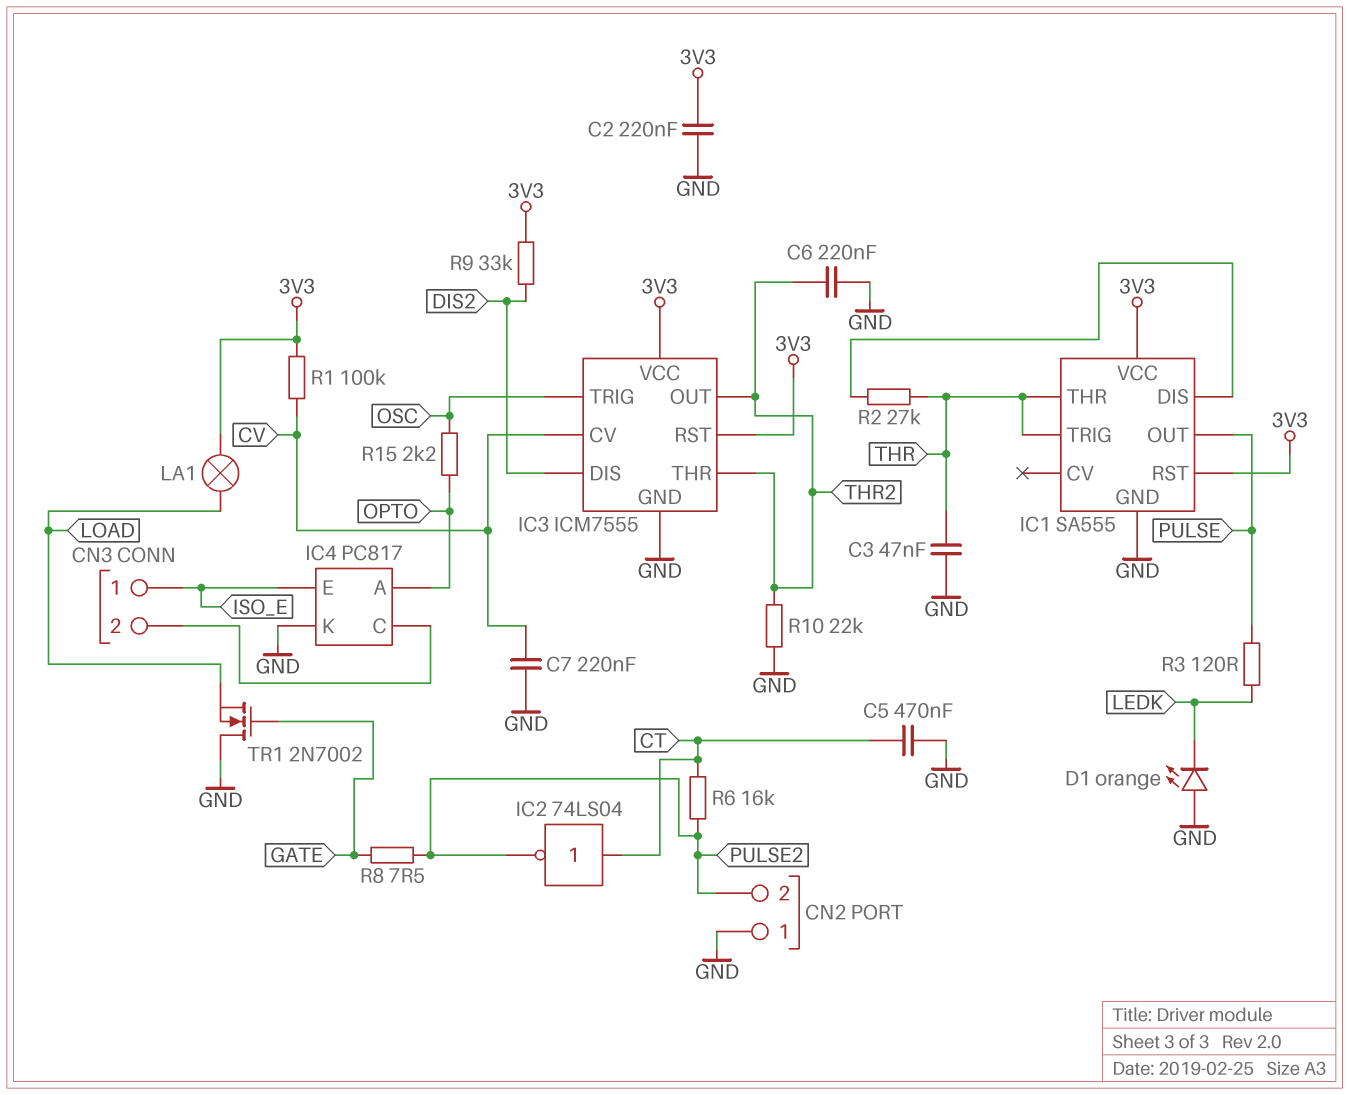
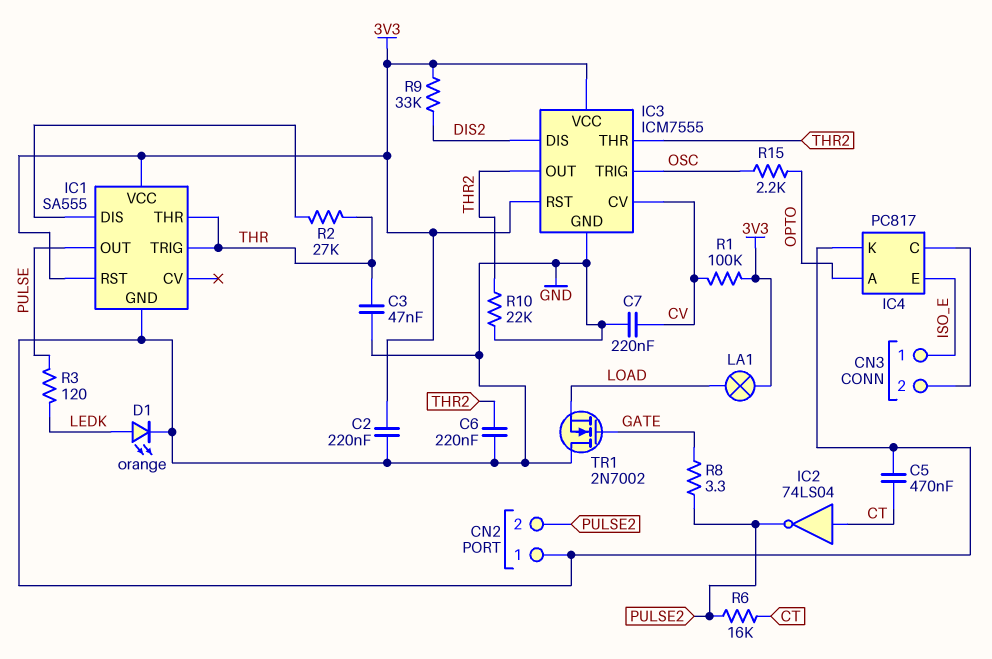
D1: LED orange (A GND, K LEDK) -> LED orange (A LEDK, K GND)
R8: 7.5 (GATE, PULSE2) -> 3.3 (GATE, PULSE2)

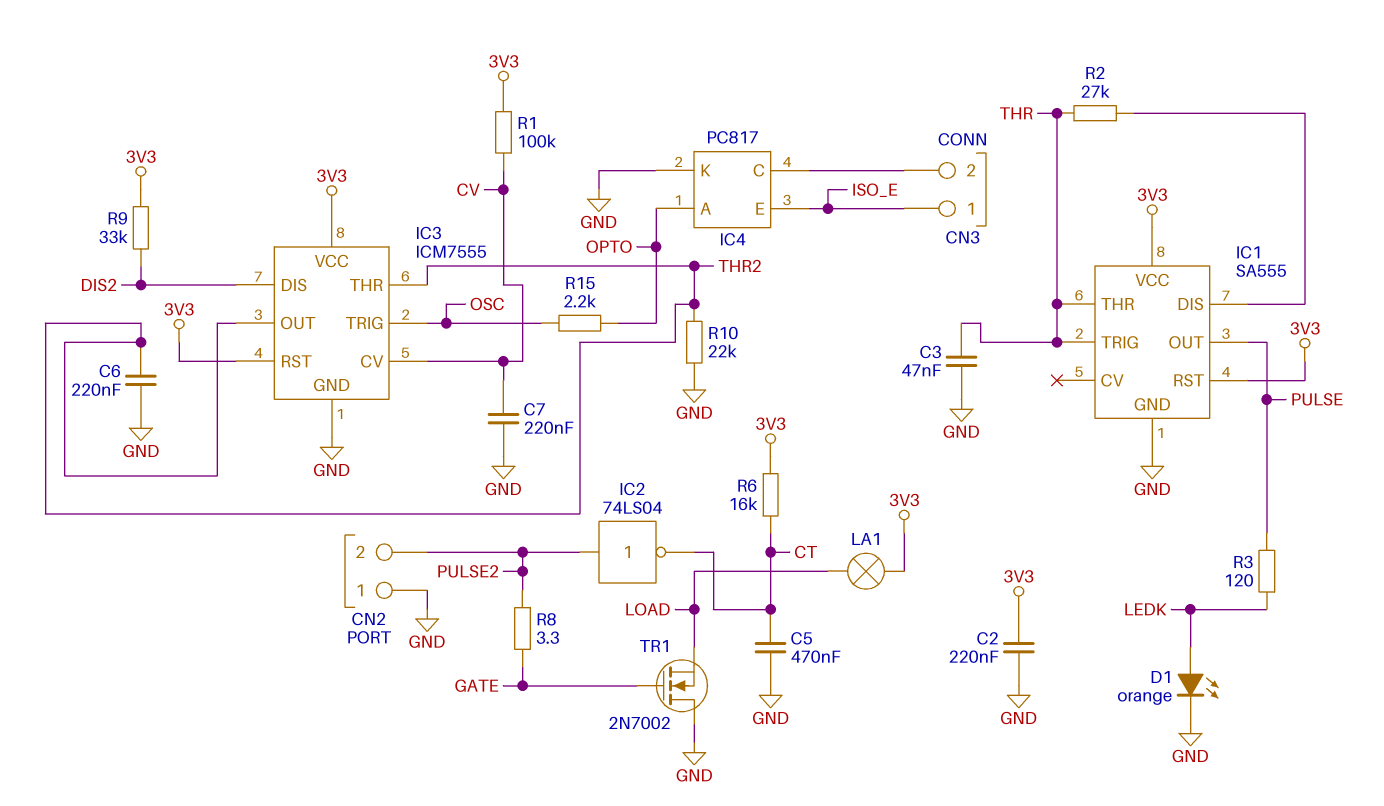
IC2: NOT 74LS04 (in CT, out PULSE2) -> NOT 74LS04 (in PULSE2, out CT)
R6: 16k (CT, PULSE2) -> 16k (3V3, CT)

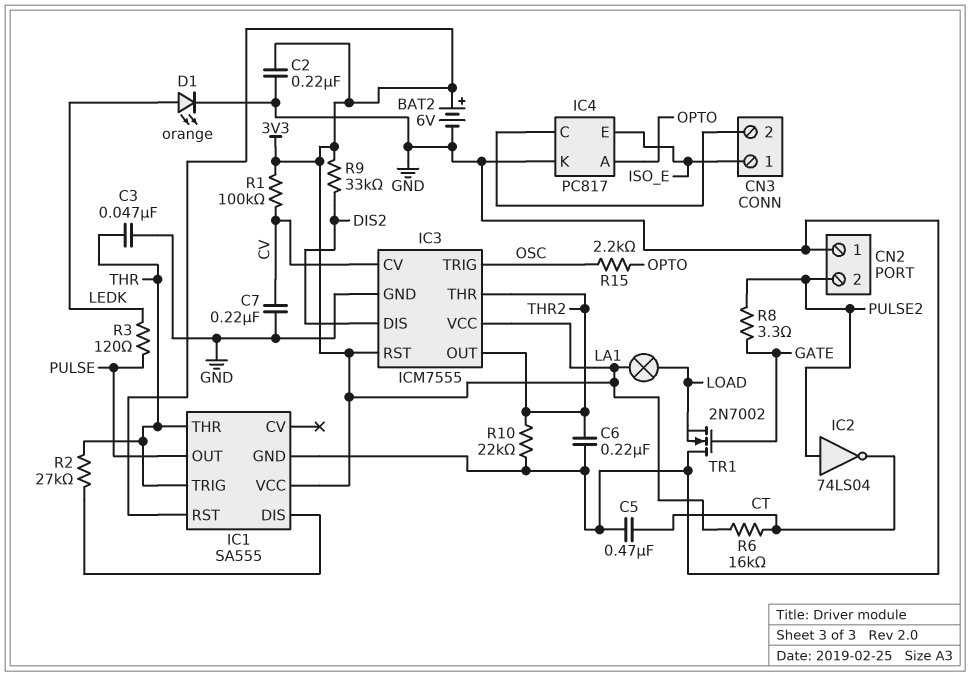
BAT2: none -> 6V (plus 3V3, minus GND)

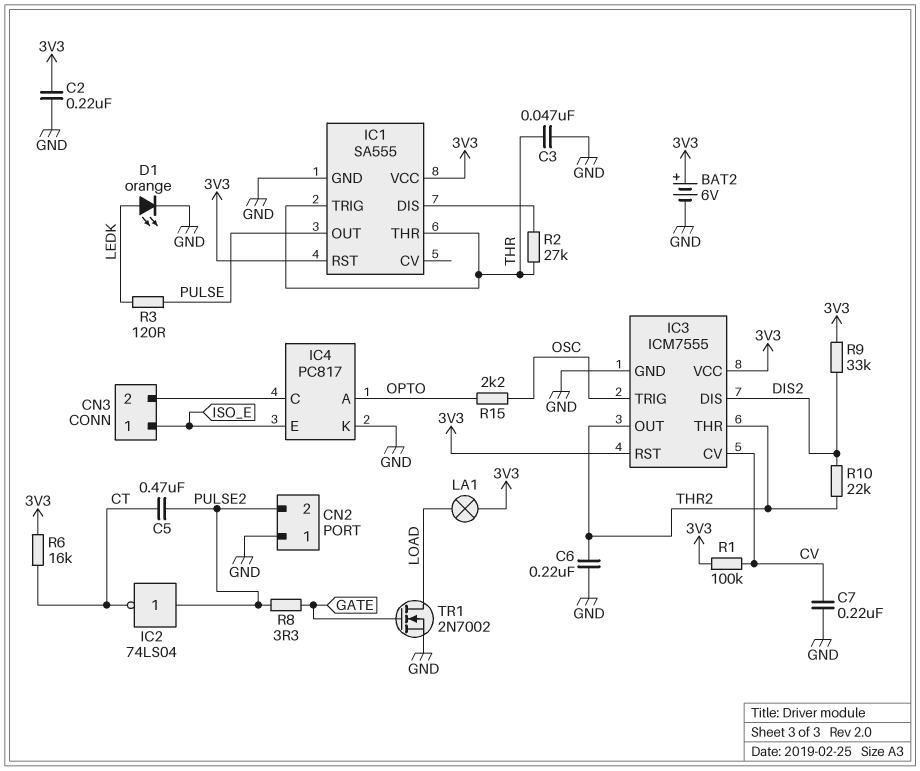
C5: 470nF (CT, GND) -> 470nF (CT, PULSE2)
R10: 22k (GND, THR2) -> 22k (DIS2, THR2)
TR1: NMOS 2N7002 (G GATE, D GND, S LOAD) -> NMOS 2N7002 (G GATE, D LOAD, S GND)

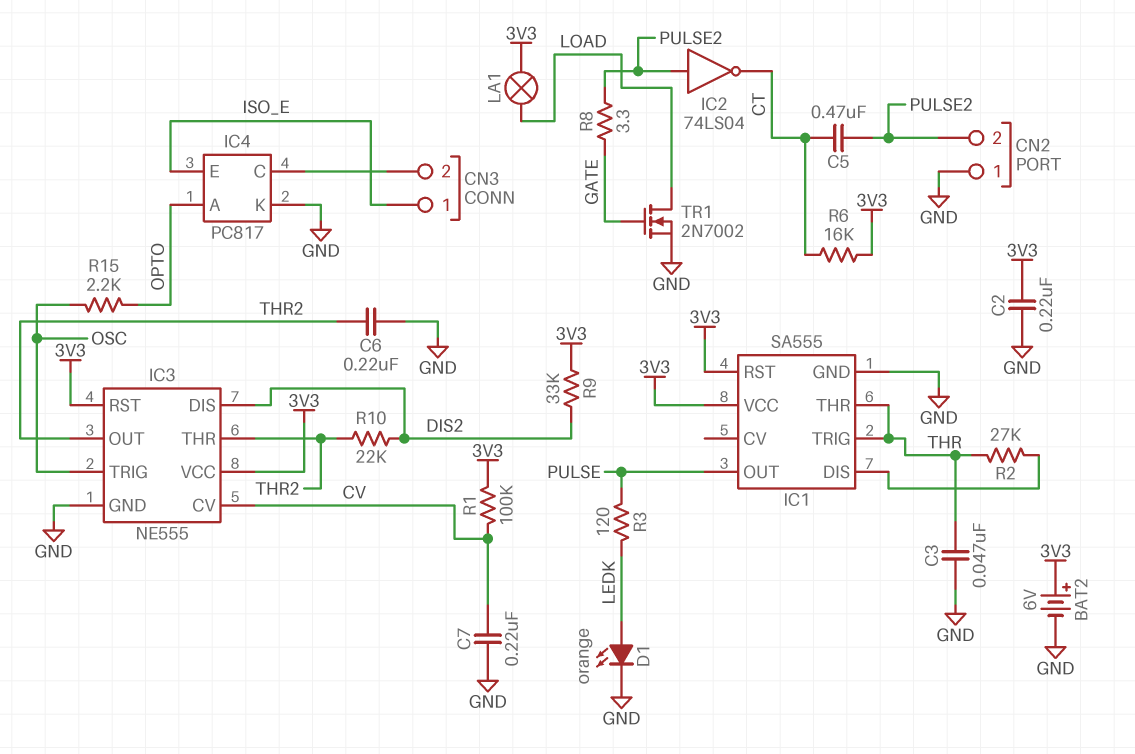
IC3: ICM7555 -> NE555

